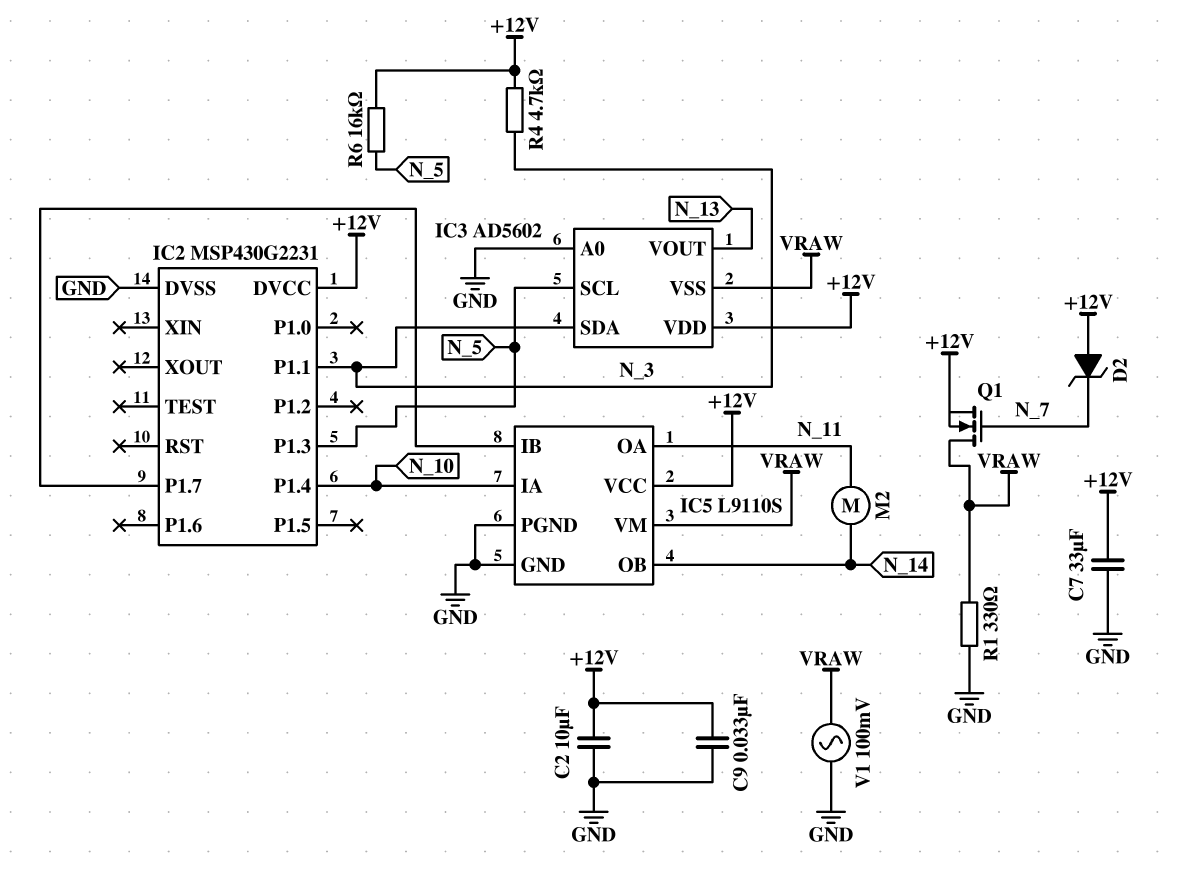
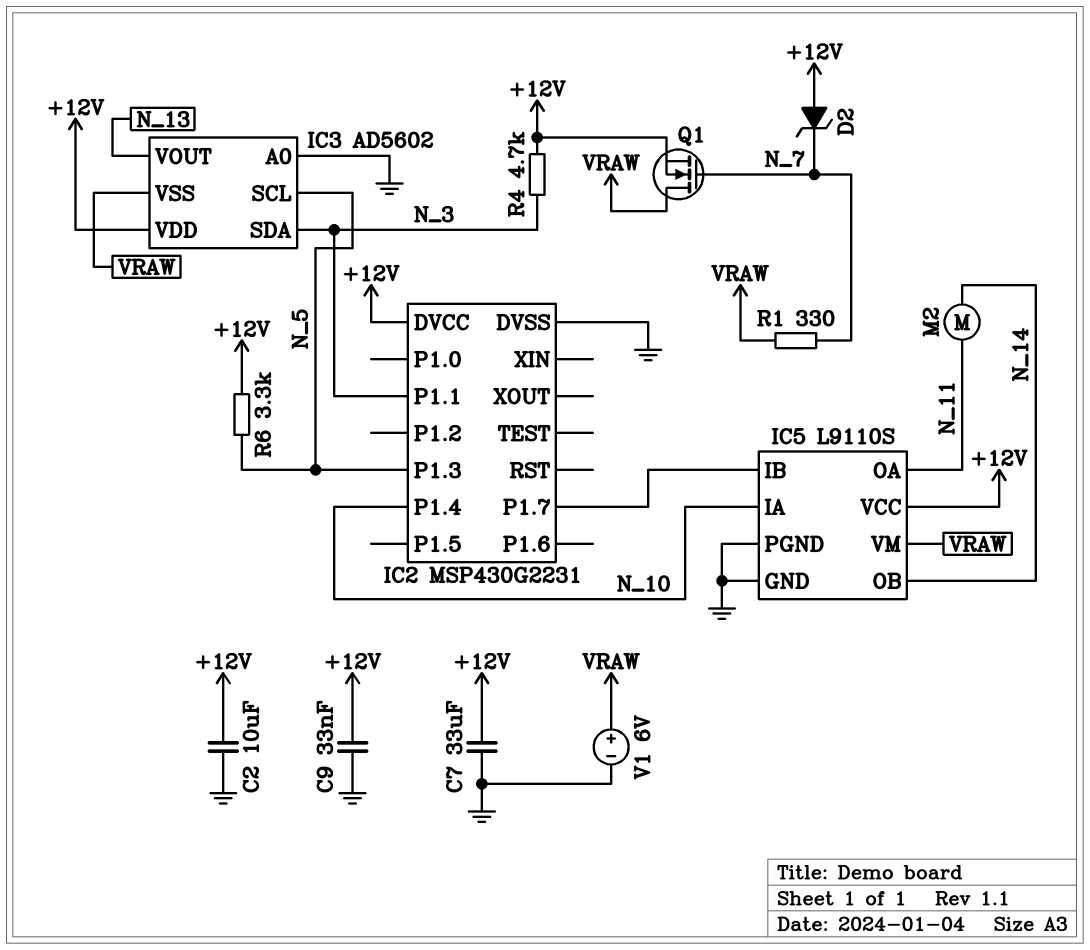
R1: 330 (GND, VRAW) -> 330 (N_7, VRAW)
R6: 16k (+12V, N_5) -> 3.3k (+12V, N_5)
V1: AC 100mV (GND, VRAW) -> 6V (plus VRAW, minus GND)

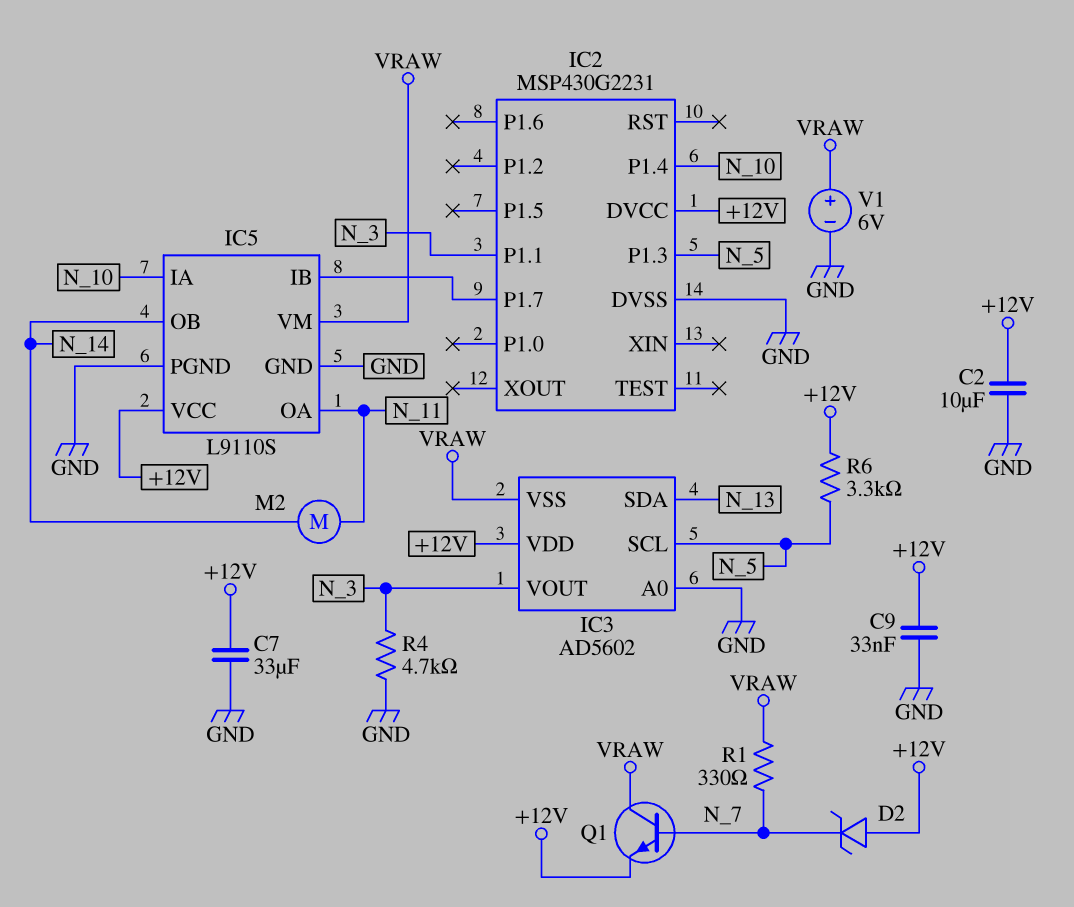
IC3 pin SDA: N_3 -> N_13
IC3 pin VOUT: N_13 -> N_3
Q1: NMOS (G N_7, D VRAW, S +12V) -> NPN (B N_7, C VRAW, E +12V)
R4: 4.7k (+12V, N_3) -> 4.7k (GND, N_3)

